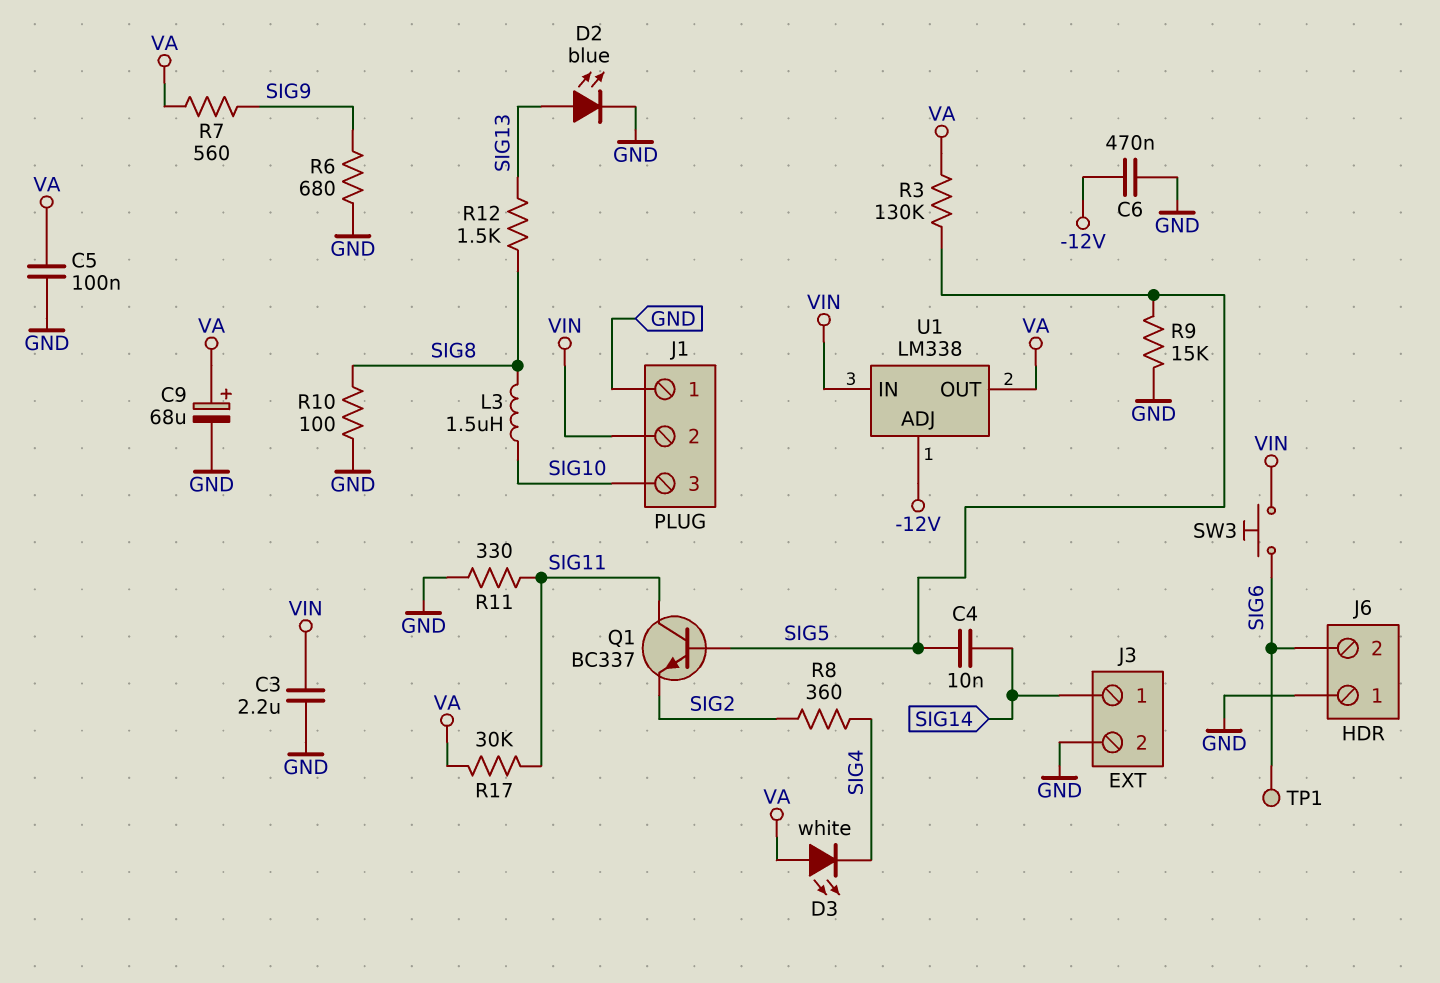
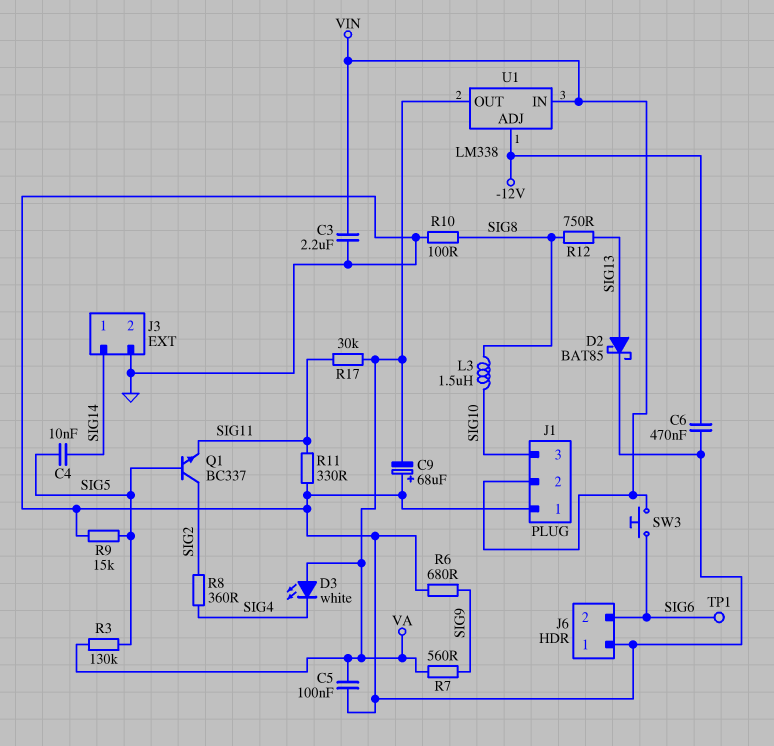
C9: 68uF (plus VA, minus GND) -> 68uF (plus GND, minus VA)
D2: LED blue (A SIG13, K GND) -> schottky BAT85 (A SIG13, K GND)
Q1: NPN BC337 (B SIG5, C SIG11, E SIG2) -> NPN BC337 (B SIG5, C SIG2, E SIG11)
R12: 1.5k (SIG8, SIG13) -> 750 (SIG8, SIG13)

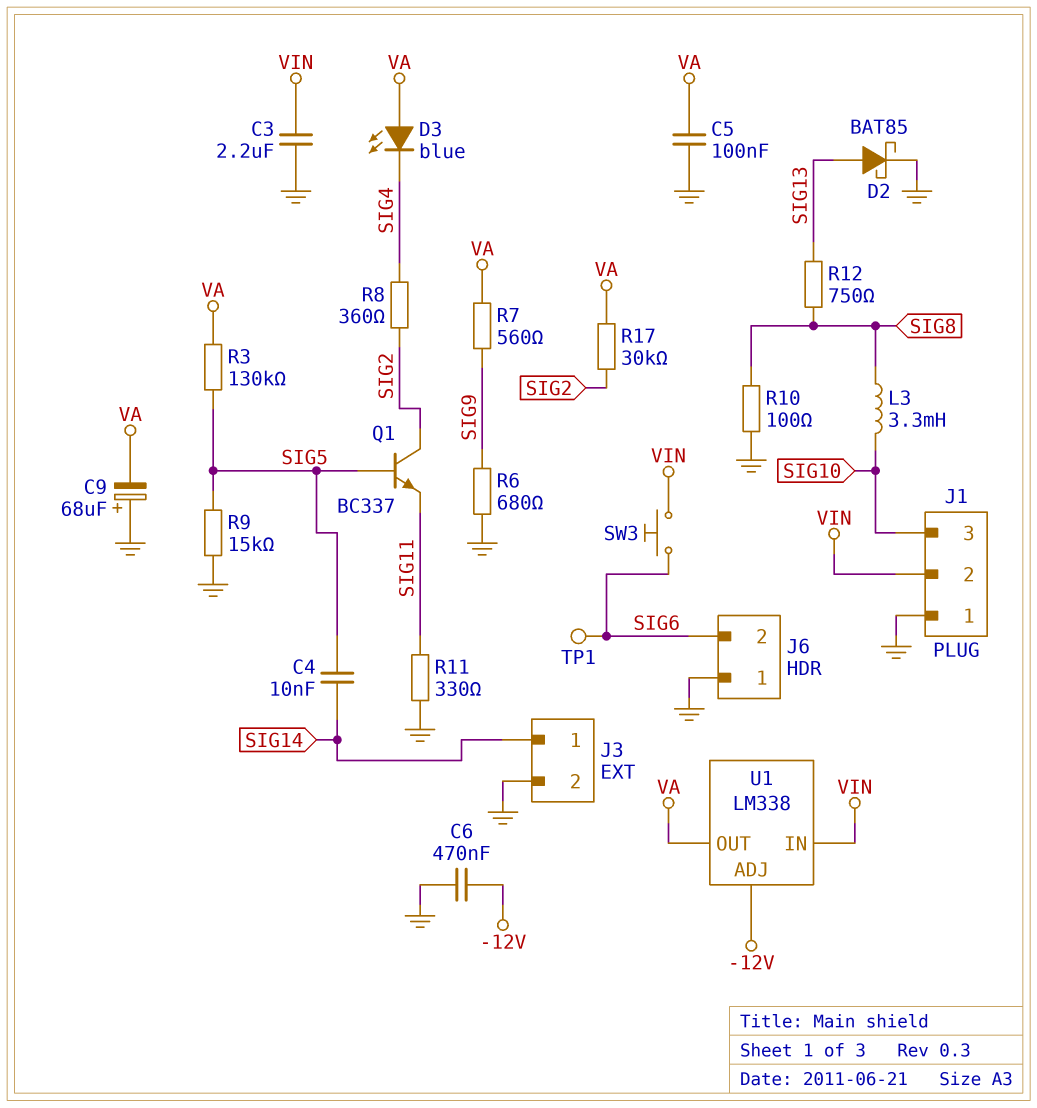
D3: LED white (A VA, K SIG4) -> LED blue (A VA, K SIG4)
L3: 1.5uH (SIG8, SIG10) -> 3.3mH (SIG8, SIG10)
R17: 30k (SIG11, VA) -> 30k (SIG2, VA)

